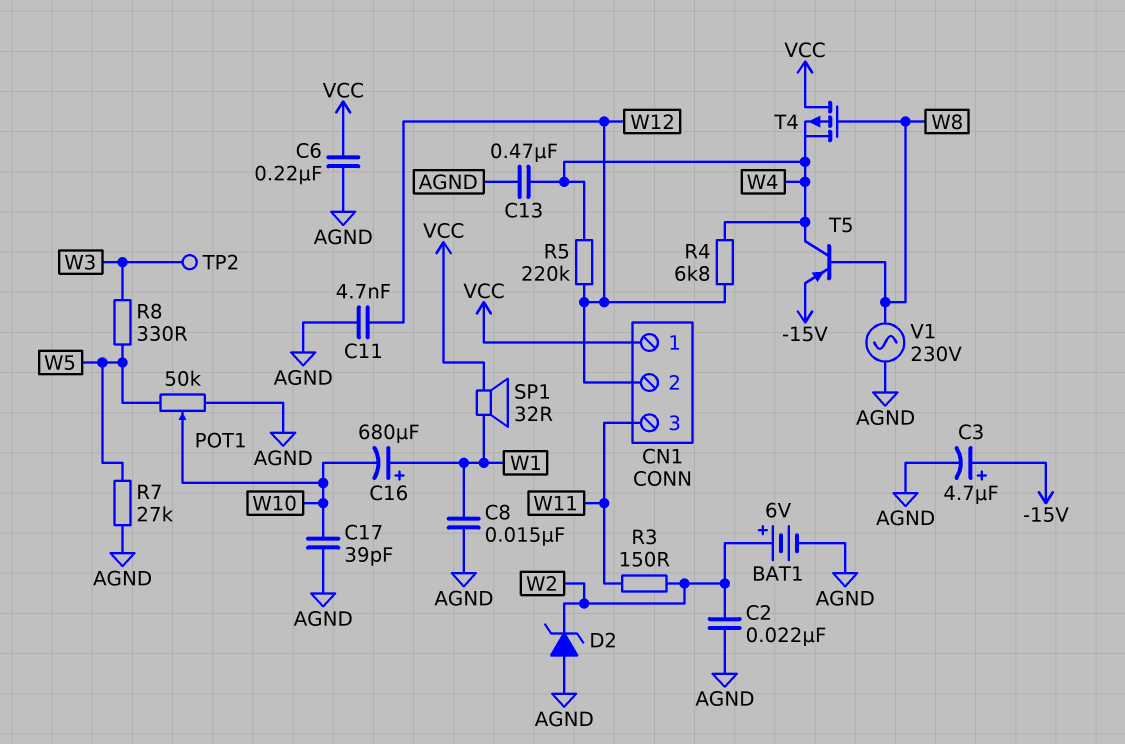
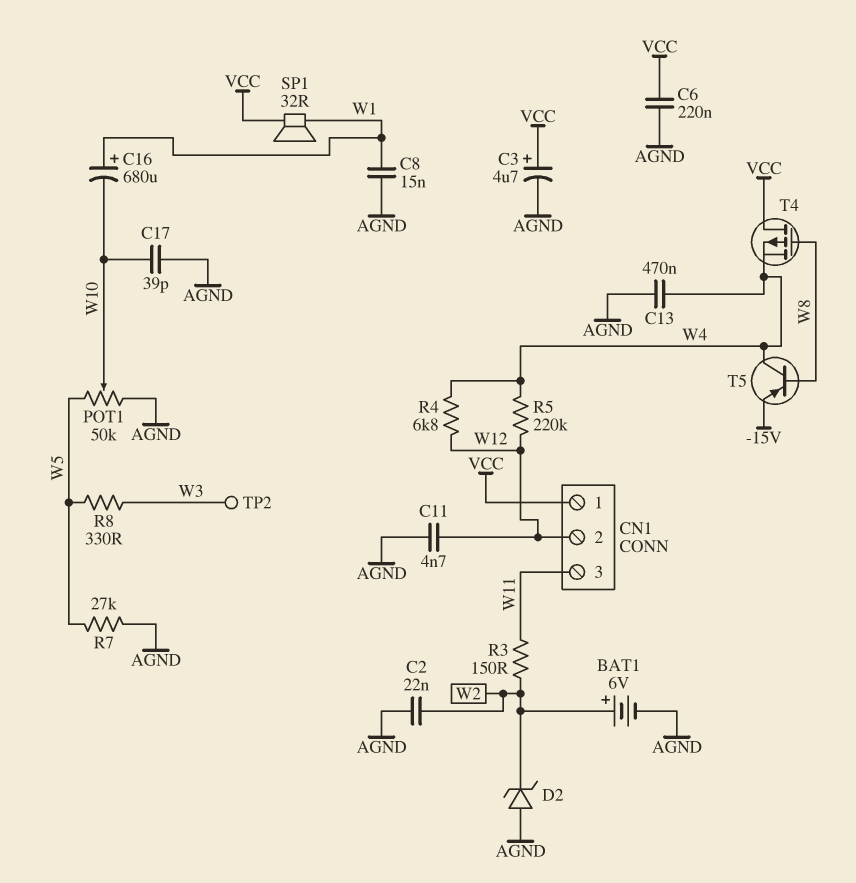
C3: 4.7uF (plus -15V, minus AGND) -> 4.7uF (plus VCC, minus AGND)
V1: AC 230V (AGND, W8) -> none

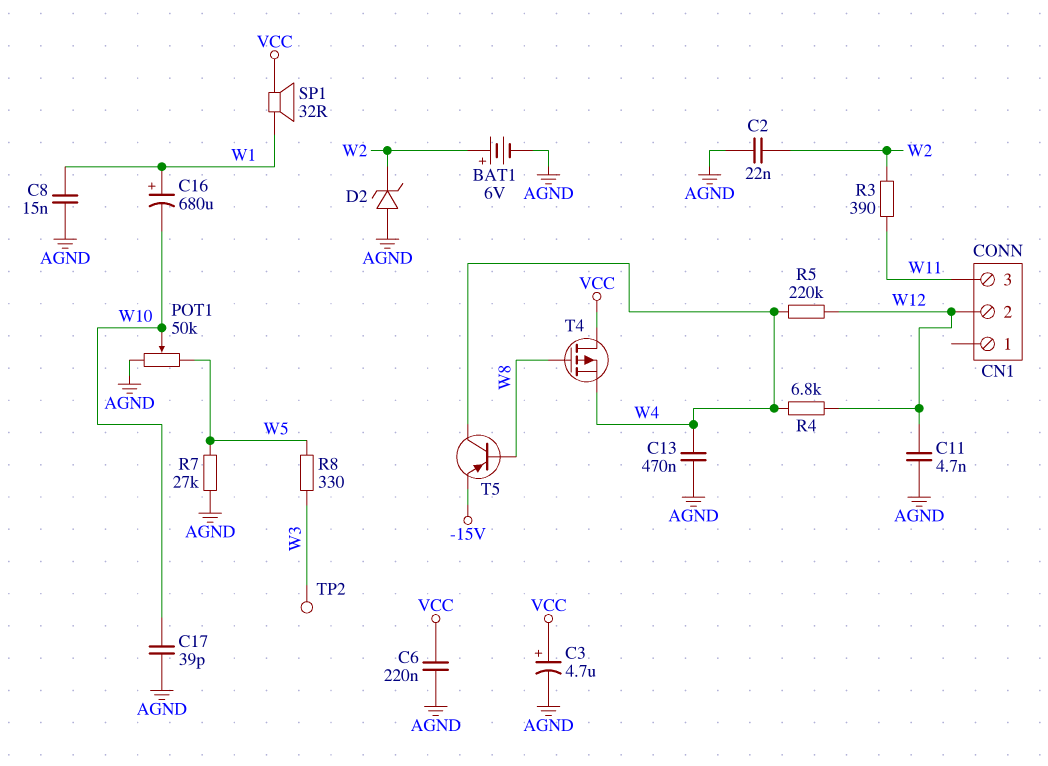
CN1 pin 1: VCC -> none
R3: 150 (W2, W11) -> 390 (W2, W11)

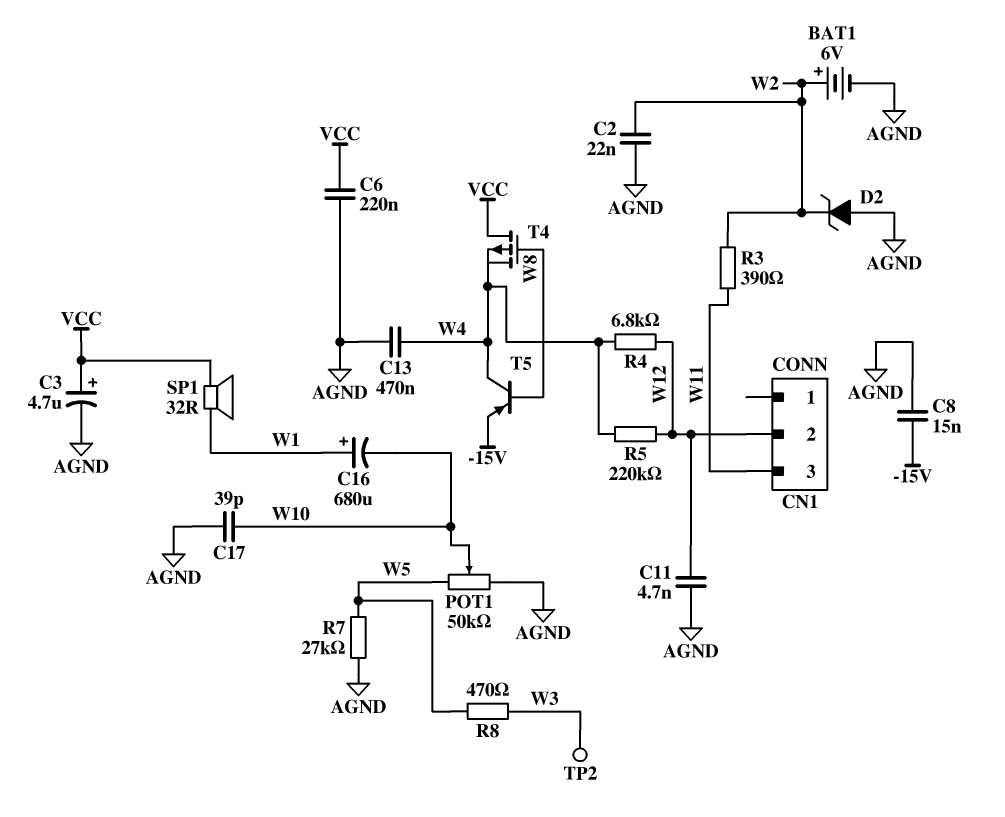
C8: 15nF (AGND, W1) -> 15nF (-15V, AGND)
R8: 330 (W3, W5) -> 470 (W3, W5)

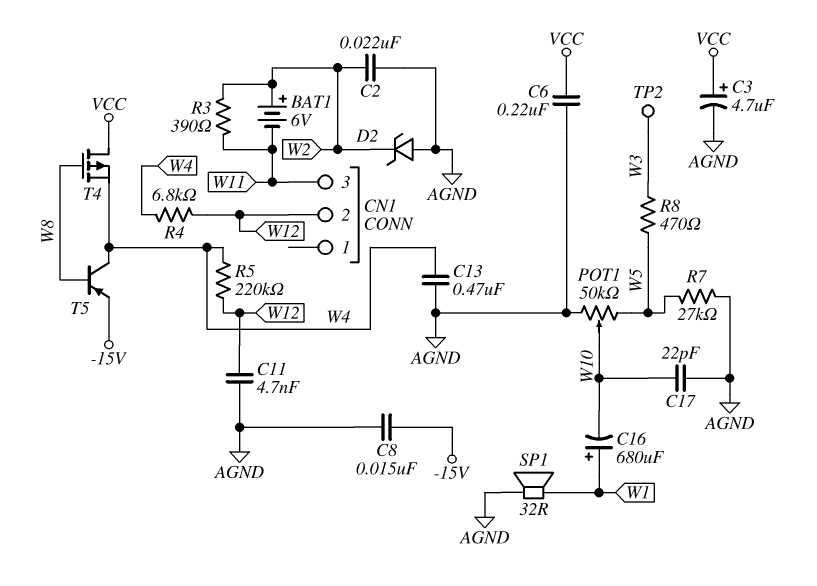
BAT1: 6V (plus W2, minus AGND) -> 6V (plus W2, minus W11)
C17: 39pF (AGND, W10) -> 22pF (AGND, W10)
SP1: speaker 32R (VCC, W1) -> speaker 32R (AGND, W1)

